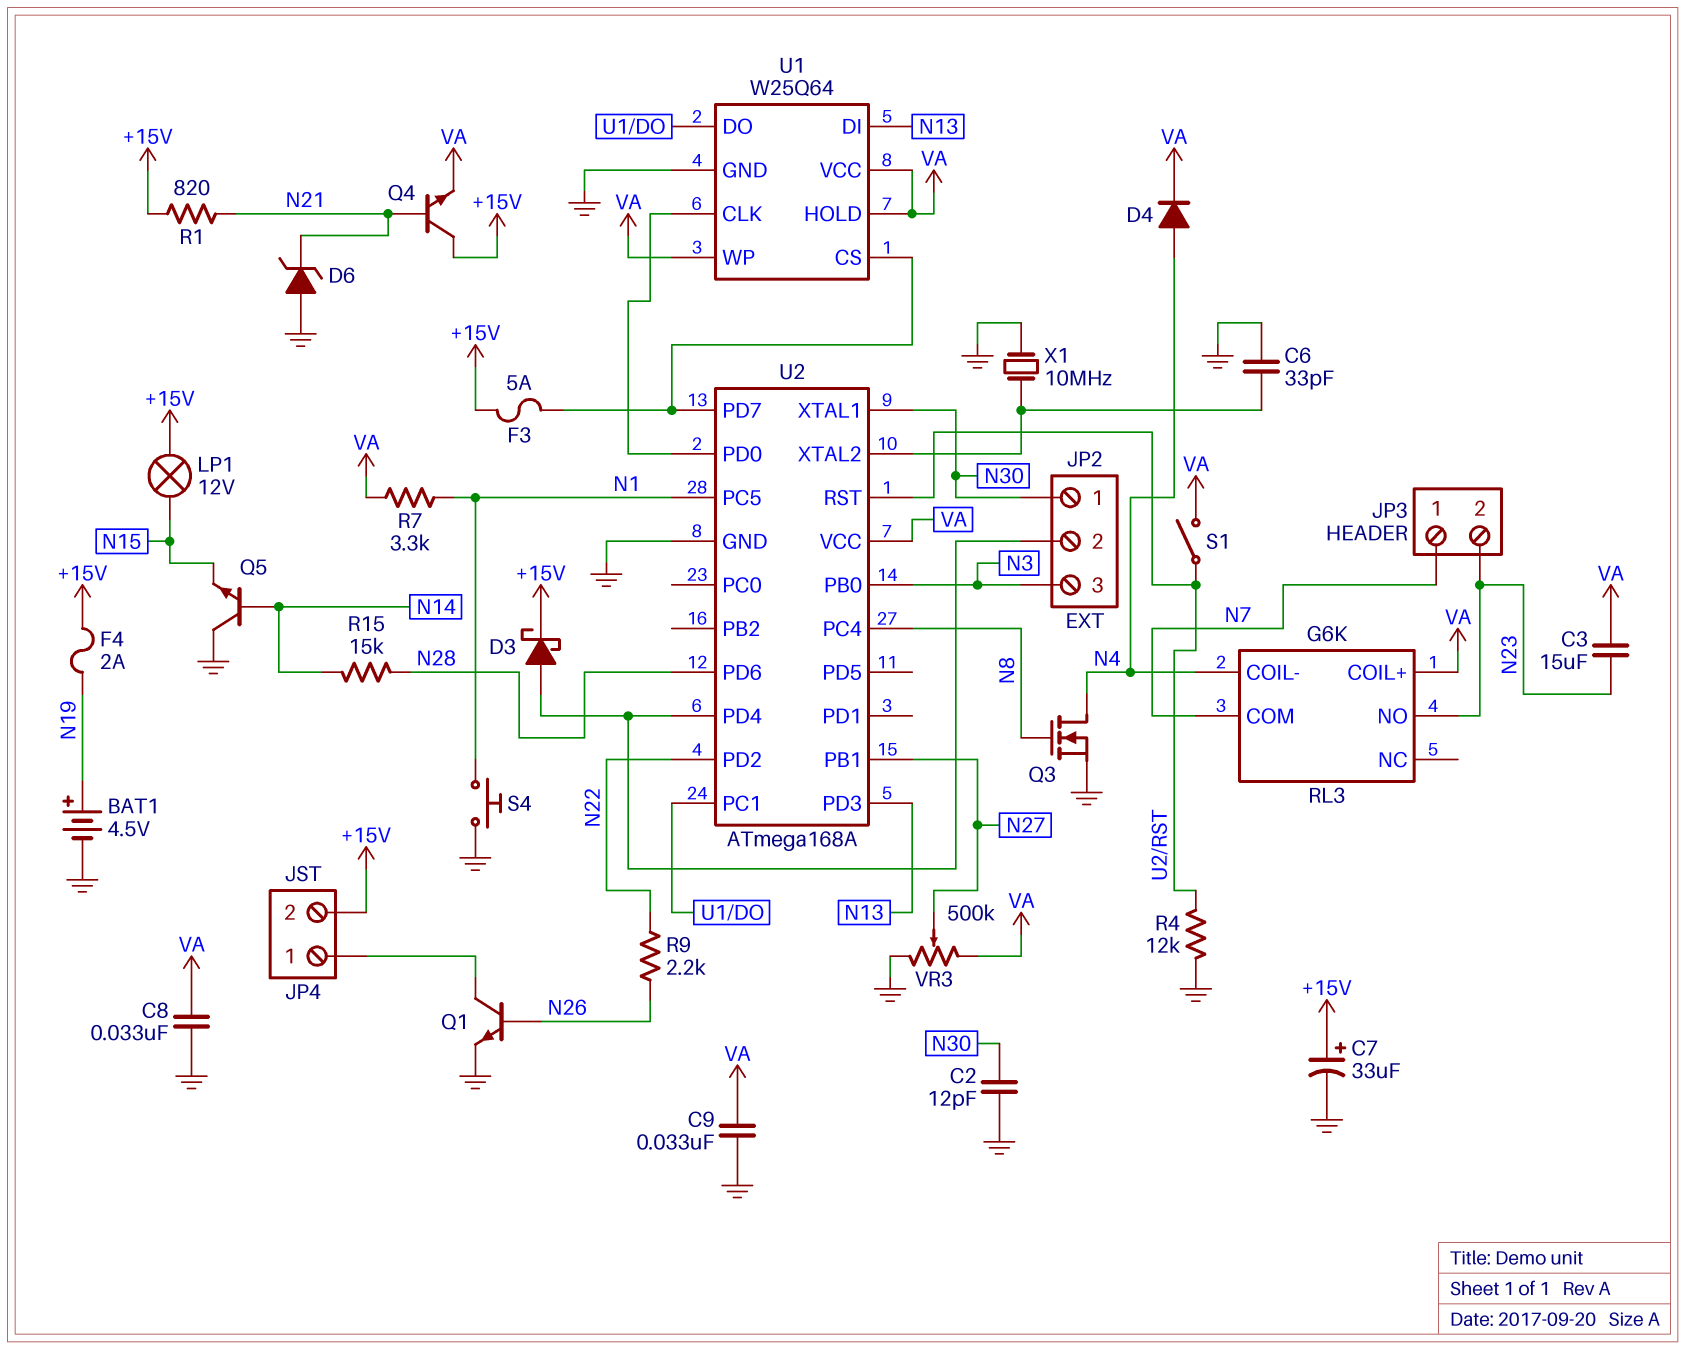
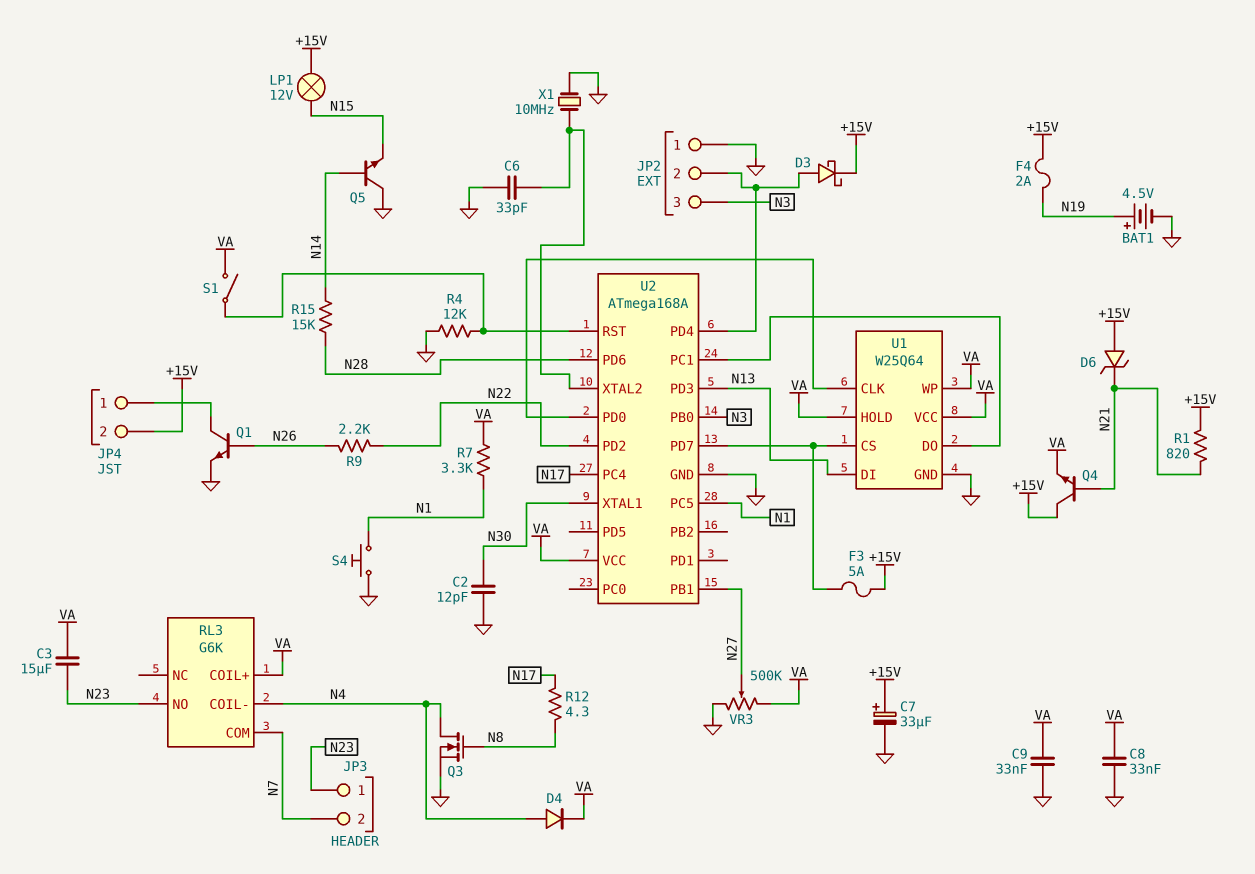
D6: zener (A GND, K N21) -> zener (A +15V, K N21)
JP2 pin 1: N30 -> GND
JP3 pin 1: N7 -> N23
JP3 pin 2: N23 -> N7
R12: none -> 4.3 (N8, N17)
U2 pin PC4: N8 -> N17

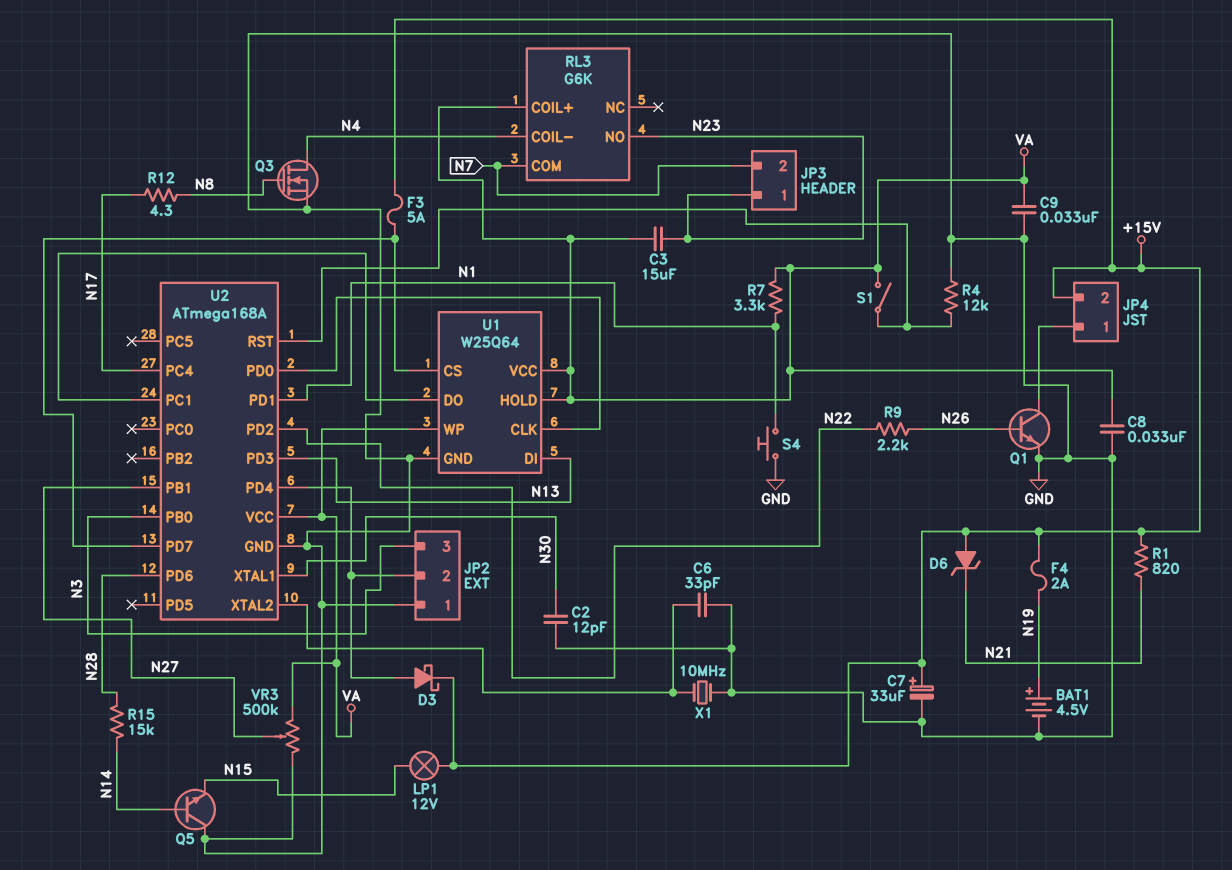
D4: diode (A N4, K VA) -> none
Q4: NPN (B N21, C +15V, E VA) -> none
U2 pin PC5: N1 -> none
U2 pin PD1: none -> N1

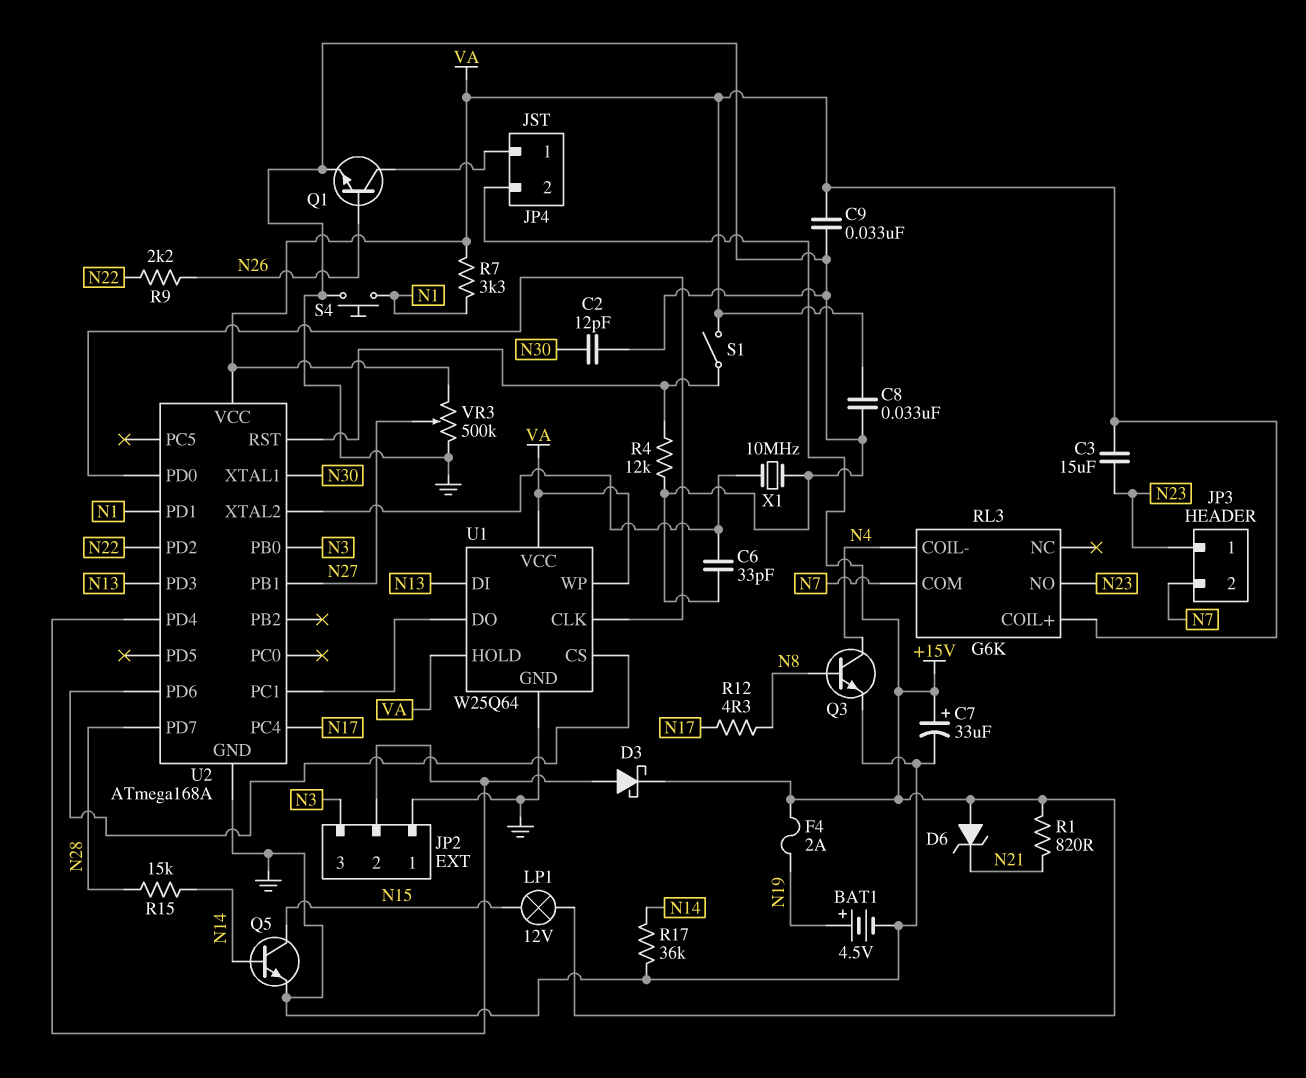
F3: 5A (+15V, U1/CS) -> none
Q3: NMOS (G N8, D N4, S GND) -> NPN (B N8, C N4, E GND)
Q5: NPN (B N14, C GND, E N15) -> NPN (B N14, C N15, E GND)
R17: none -> 36k (GND, N14)
U2 pin PD6: N28 -> U1/CS
U2 pin PD7: U1/CS -> N28

